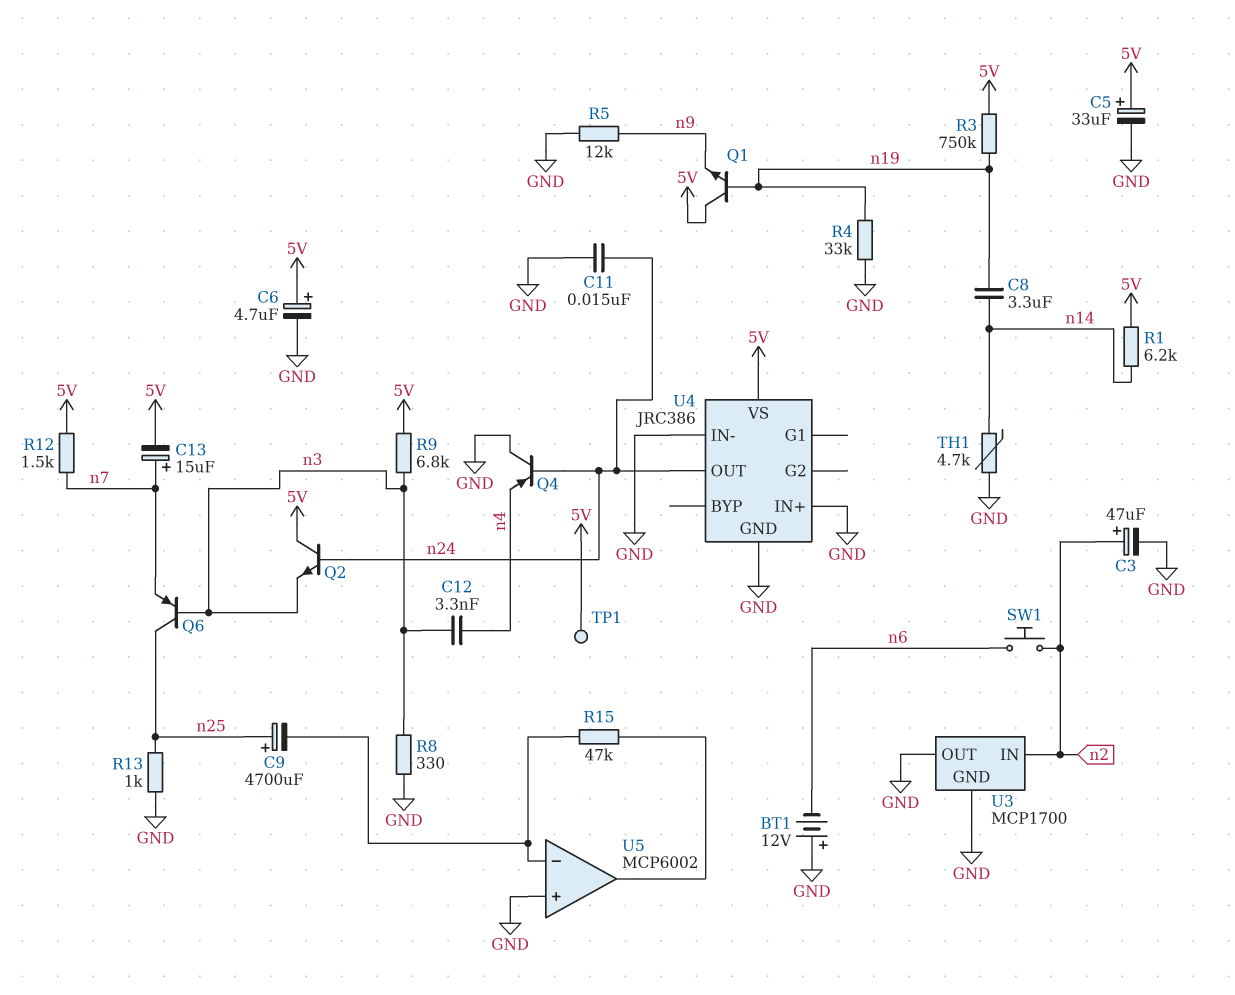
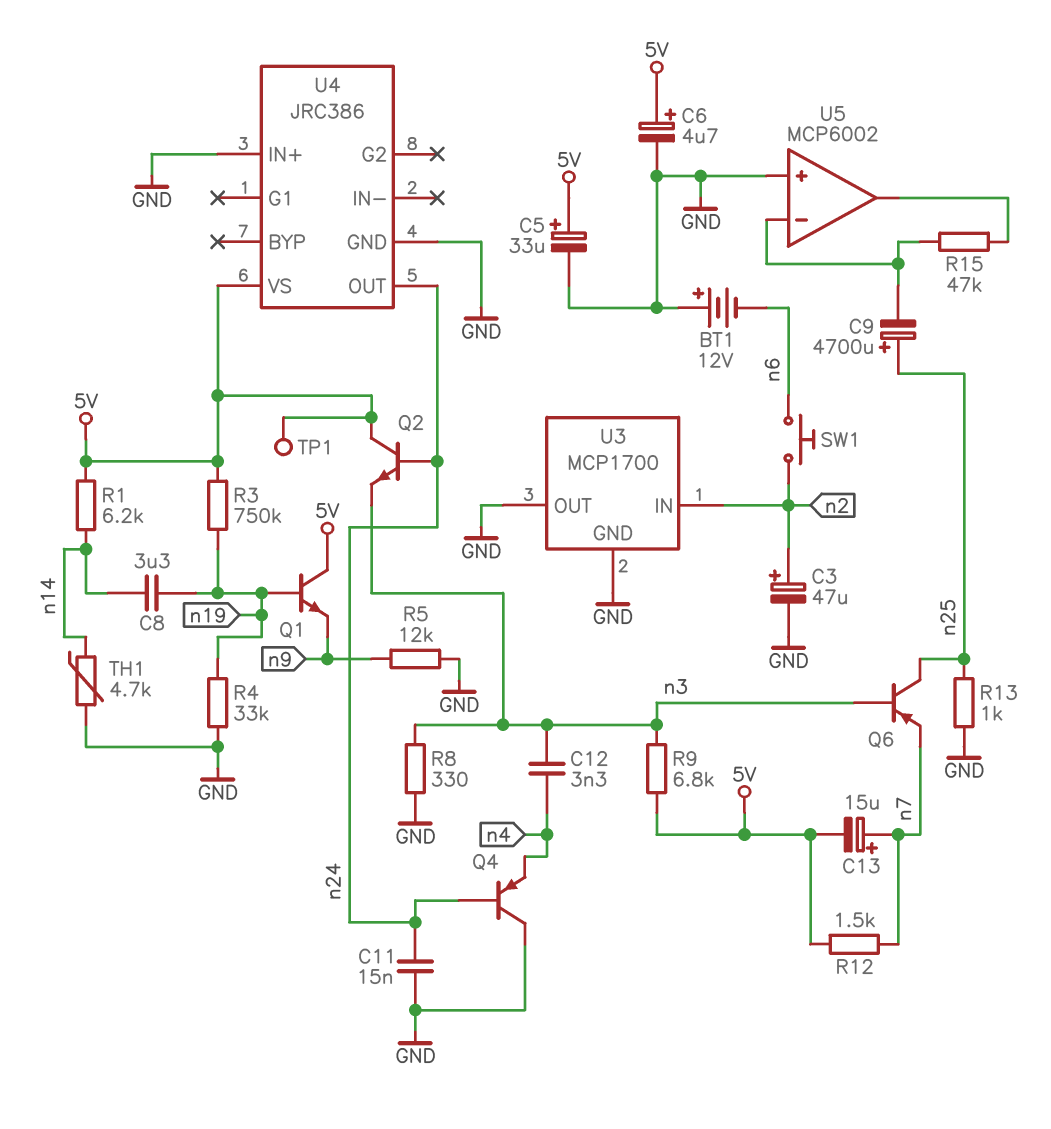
U4 pin IN-: GND -> none

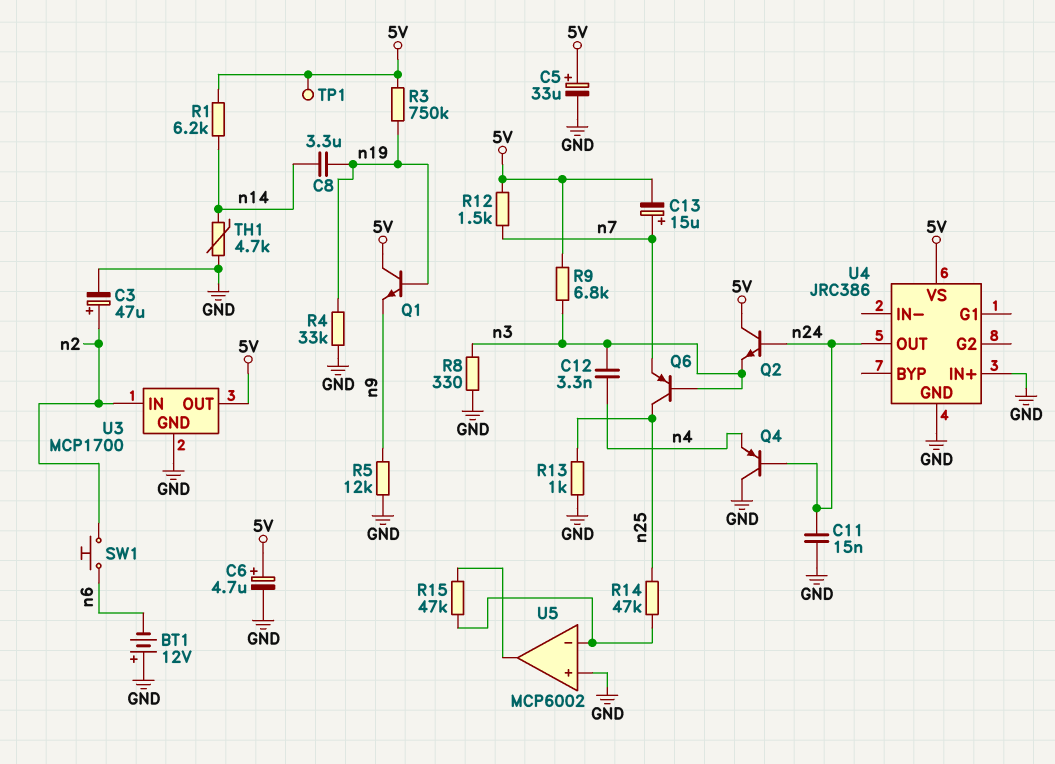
C9: 4700uF (plus n25, minus U5/in-) -> none
R14: none -> 47k (U5/in-, n25)
U3 pin OUT: GND -> 5V

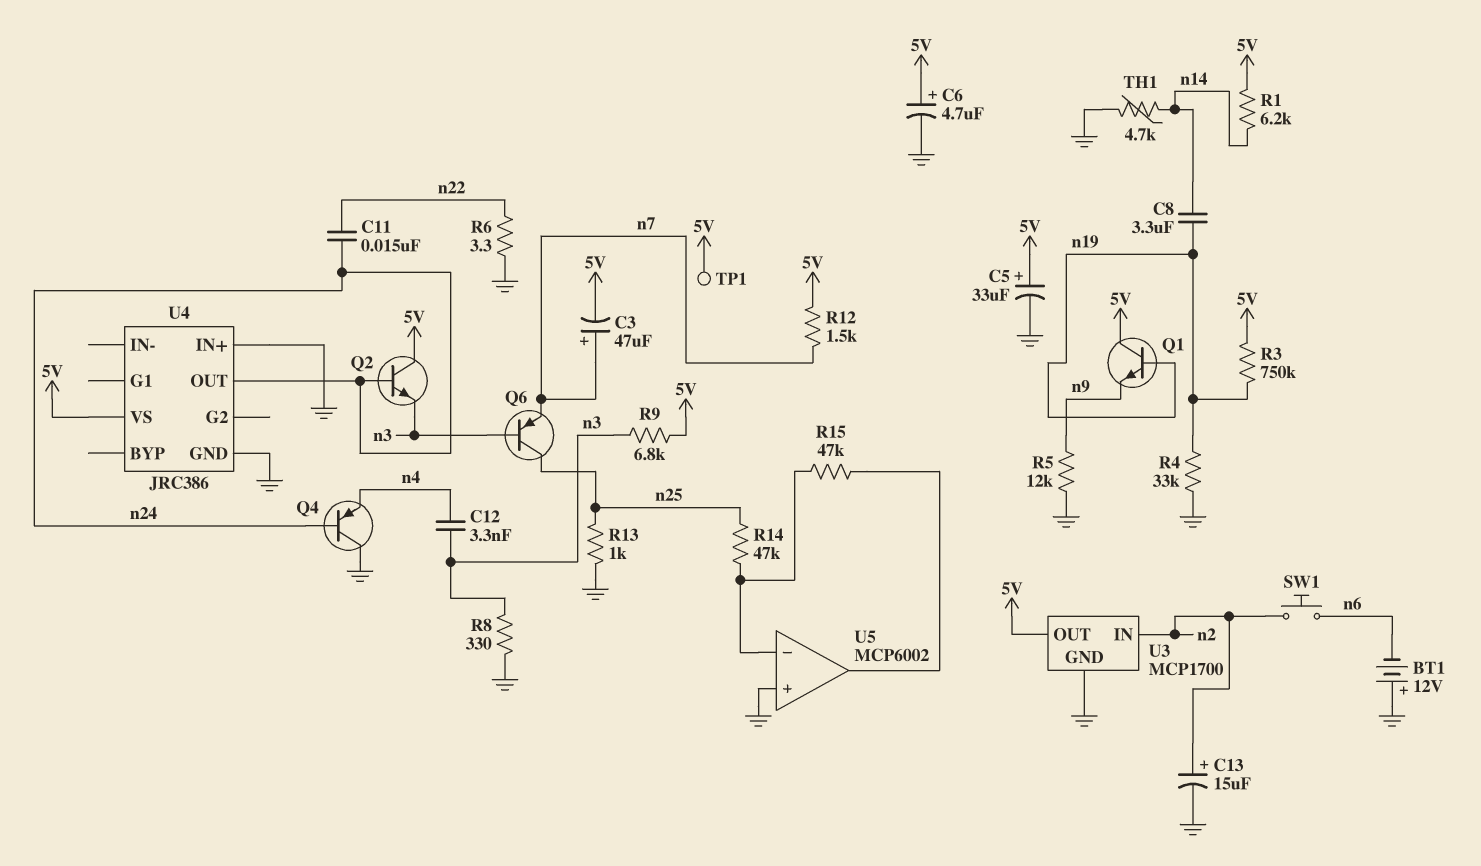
C3: 47uF (plus n2, minus GND) -> 47uF (plus n7, minus 5V)
C11: 15nF (GND, n24) -> 15nF (n22, n24)
C13: 15uF (plus n7, minus 5V) -> 15uF (plus n2, minus GND)
R6: none -> 3.3 (GND, n22)

